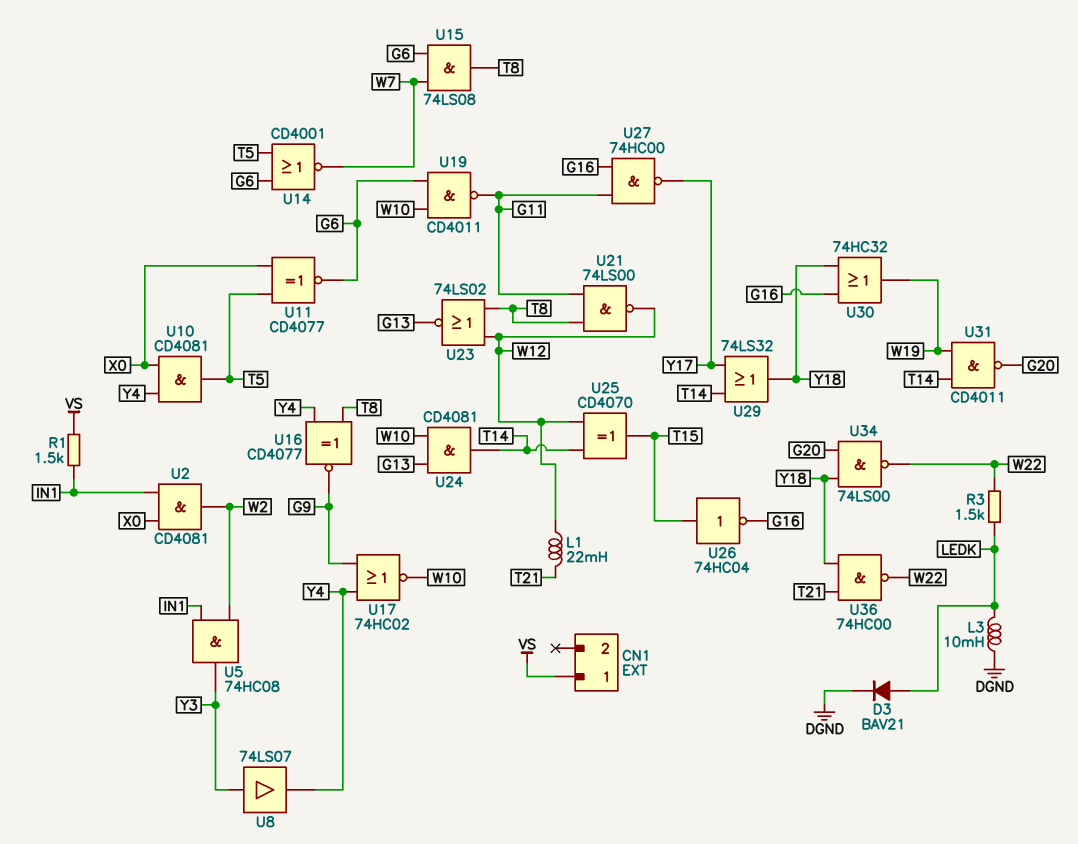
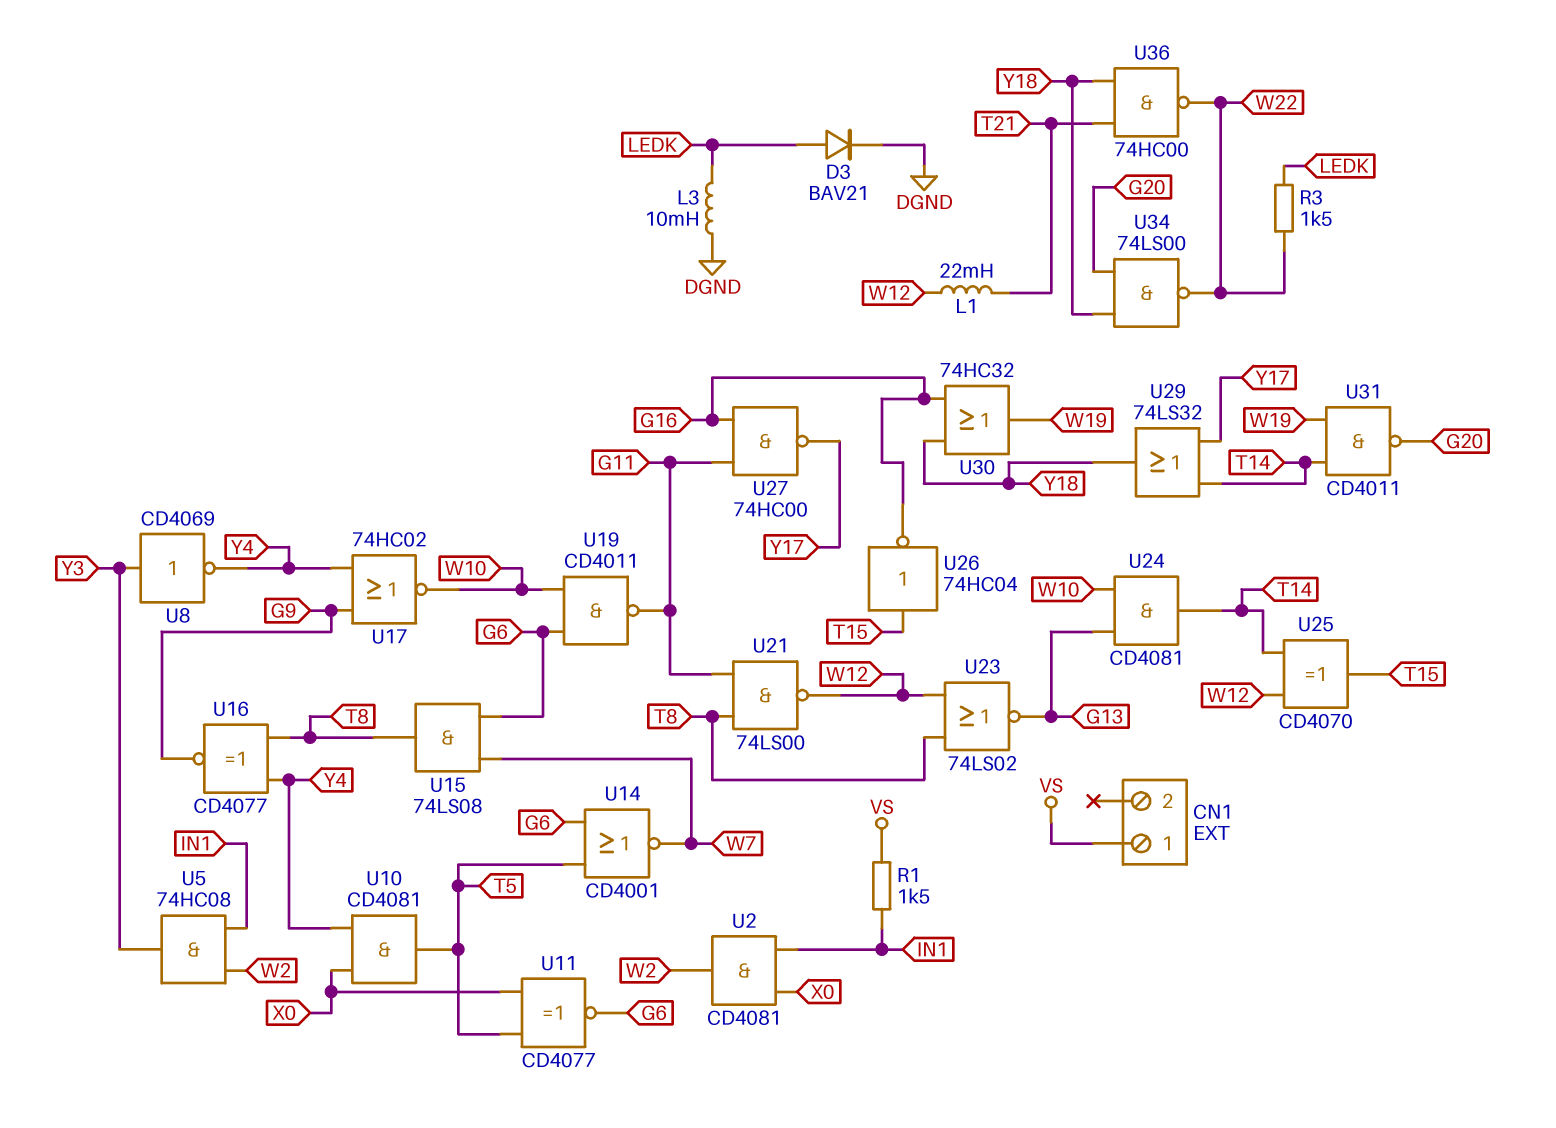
U8: buffer 74LS07 (in Y3, out Y4) -> NOT CD4069 (in Y3, out Y4)

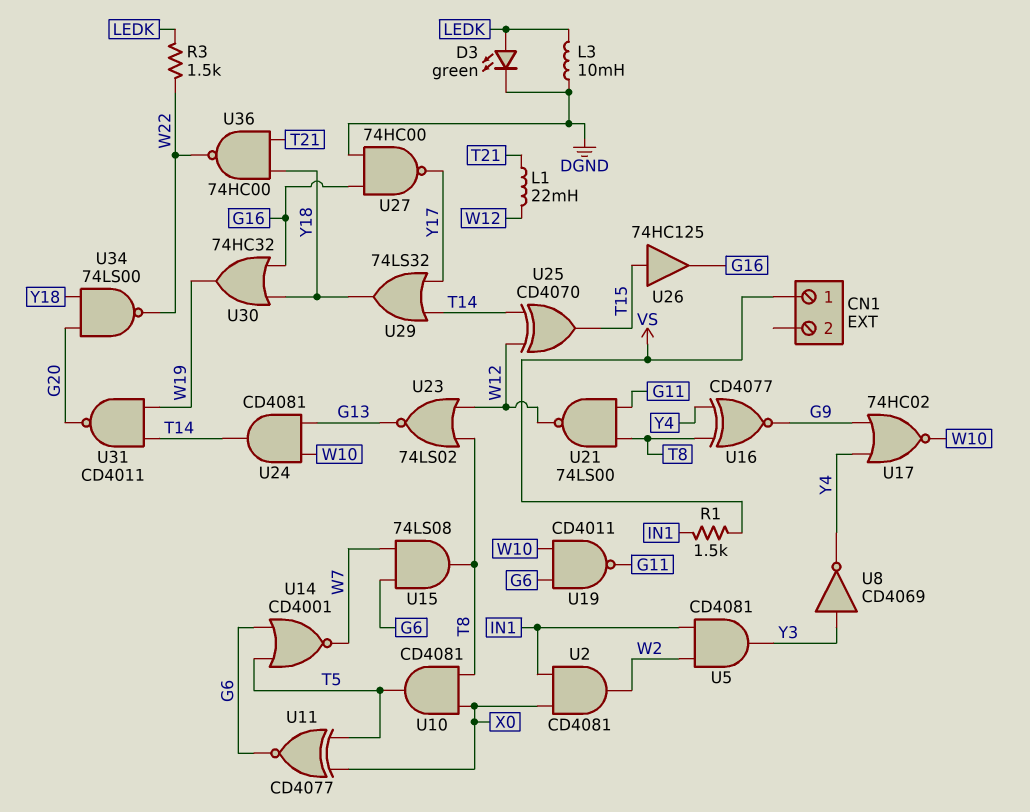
D3: diode BAV21 (A LEDK, K DGND) -> LED green (A LEDK, K DGND)
U5: AND 74HC08 (in IN1, in W2, out Y3) -> AND CD4081 (in IN1, in W2, out Y3)
U10: AND CD4081 (in X0, in Y4, out T5) -> AND CD4081 (in T8, in X0, out T5)
U26: NOT 74HC04 (in T15, out G16) -> buffer 74HC125 (in T15, out G16)
U27: NAND 74HC00 (in G11, in G16, out Y17) -> NAND 74HC00 (in DGND, in G16, out Y17)

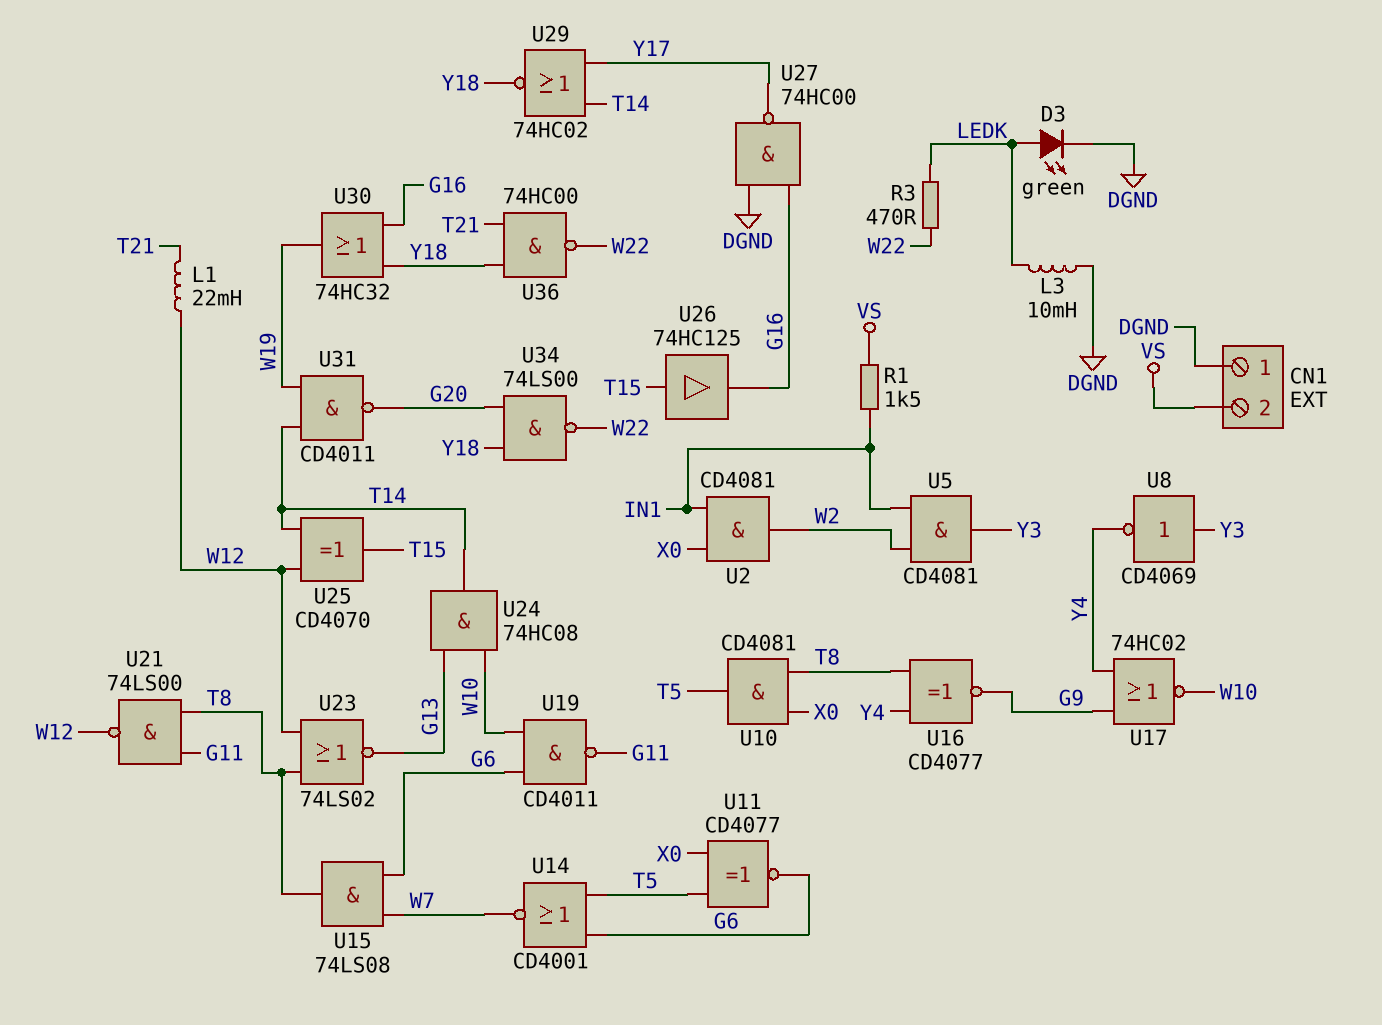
CN1 pin 1: VS -> DGND
CN1 pin 2: none -> VS
R3: 1.5k (LEDK, W22) -> 470 (LEDK, W22)
U24: AND CD4081 (in G13, in W10, out T14) -> AND 74HC08 (in G13, in W10, out T14)
U29: OR 74LS32 (in T14, in Y17, out Y18) -> NOR 74HC02 (in T14, in Y17, out Y18)

